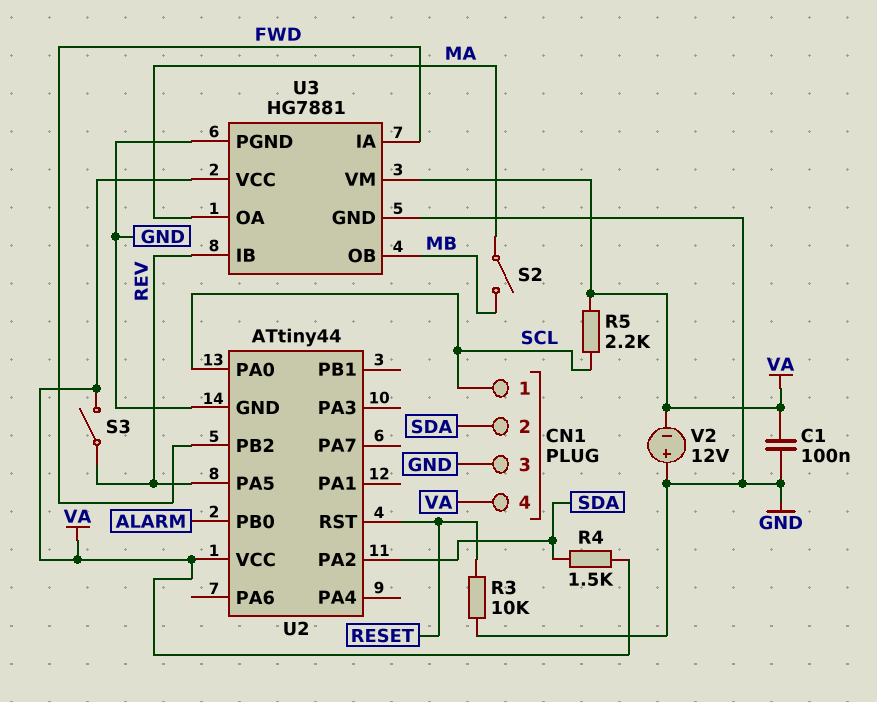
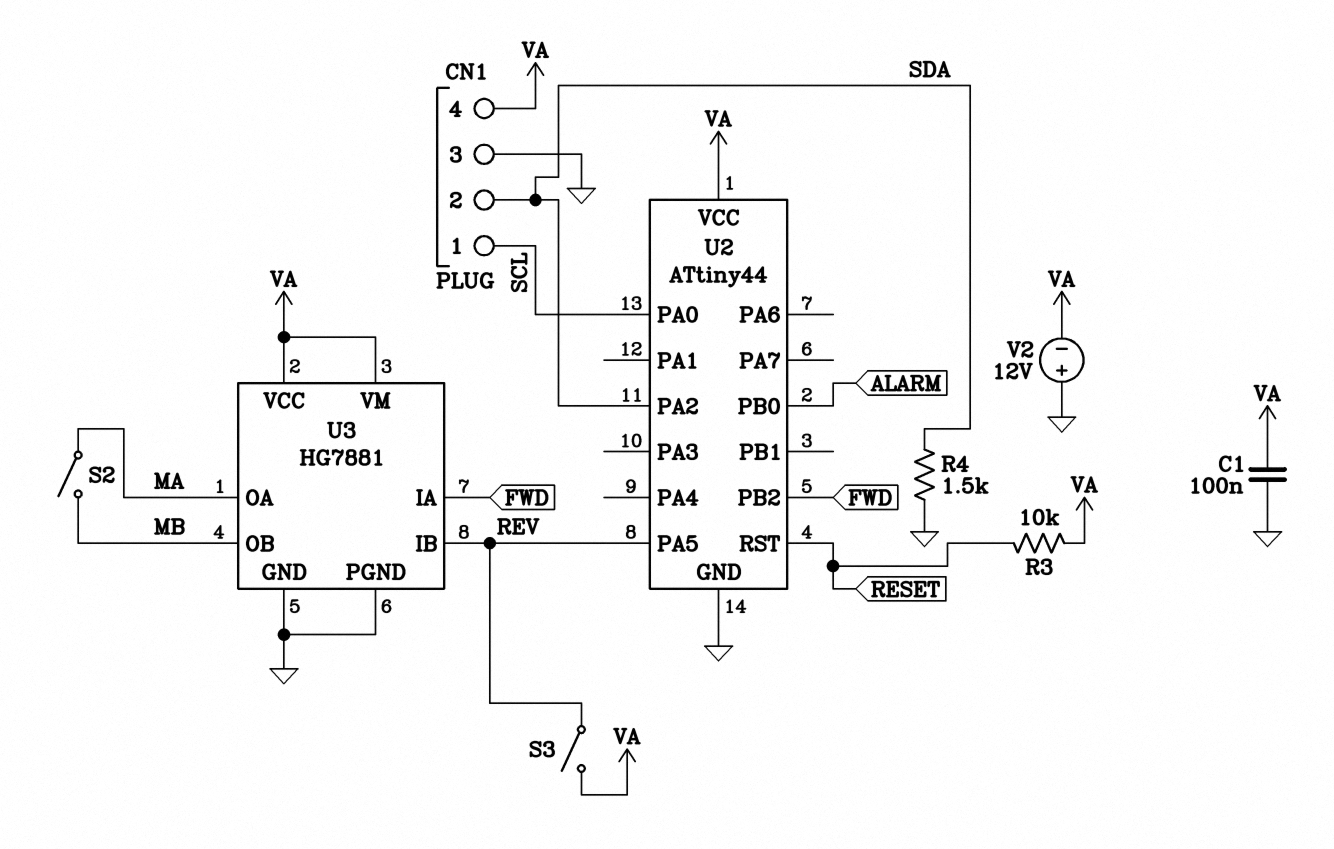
R3: 10k (GND, RESET) -> 10k (RESET, VA)
R4: 1.5k (SDA, VA) -> 1.5k (GND, SDA)
R5: 2.2k (SCL, VA) -> none

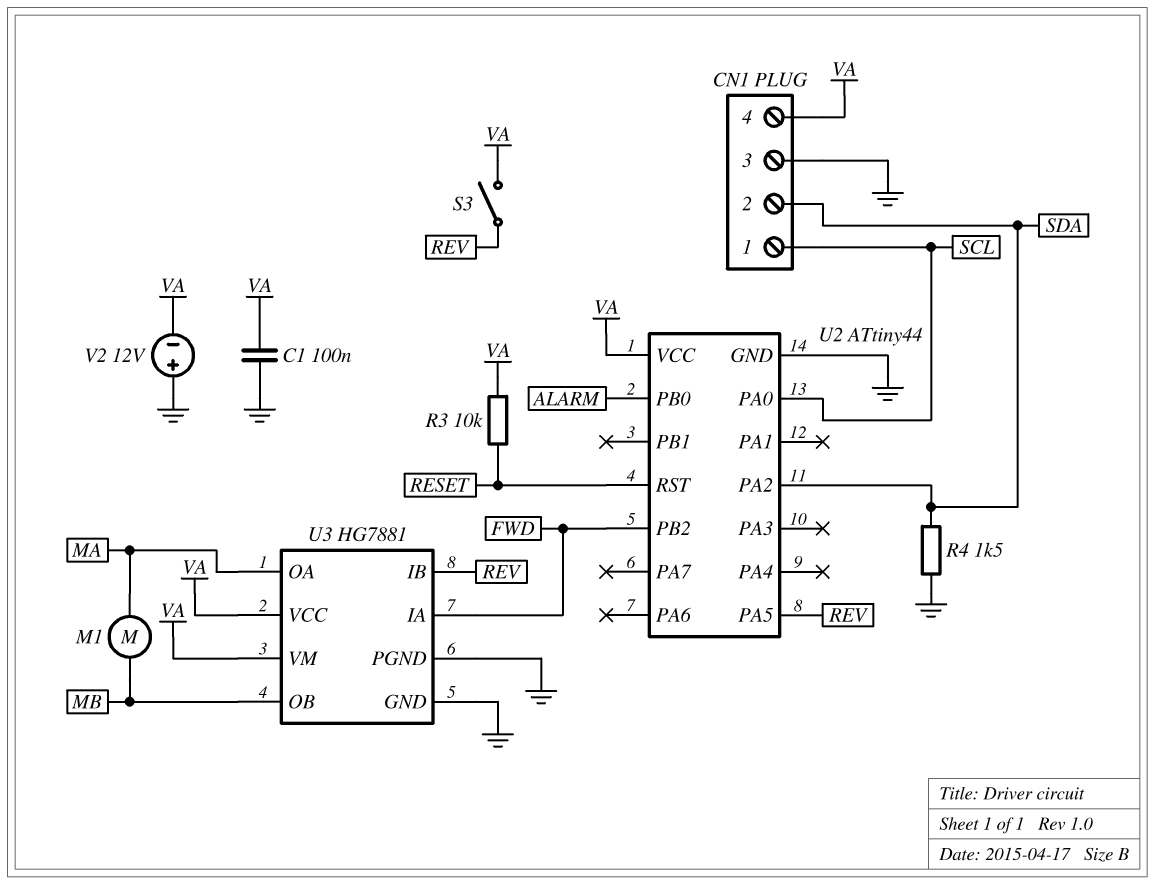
M1: none -> motor (MA, MB)
S2: switch (MA, MB) -> none

